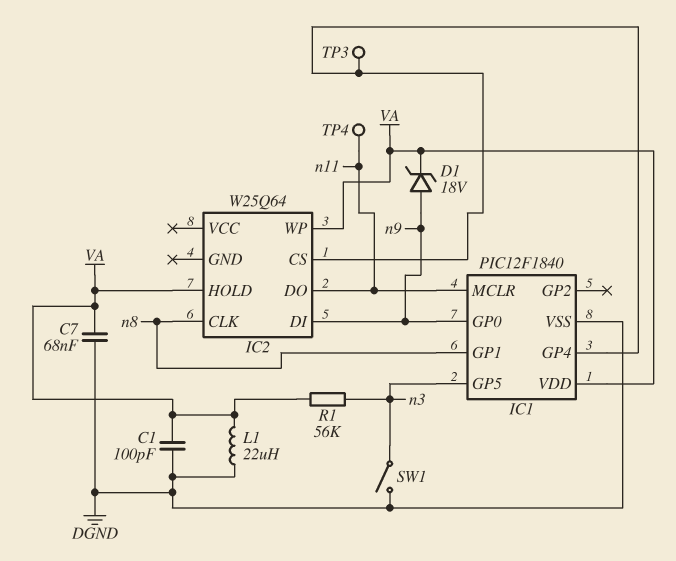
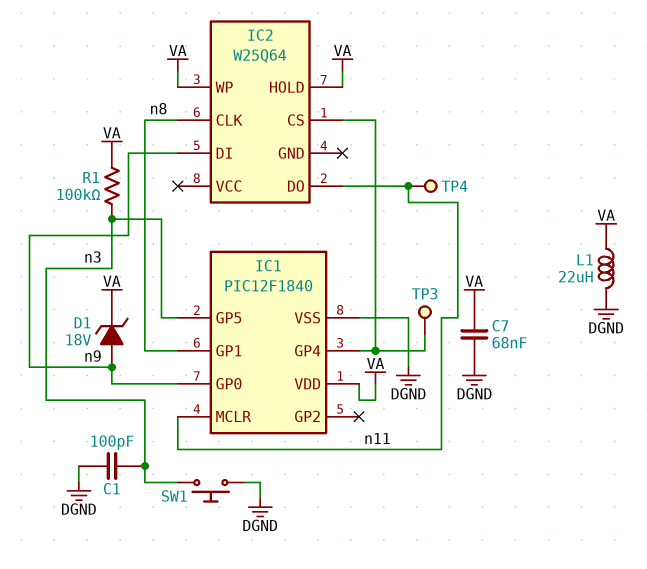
C1: 100pF (DGND, VA) -> 100pF (DGND, n3)
R1: 56k (VA, n3) -> 100k (VA, n3)
SW1: switch (DGND, n3) -> button (DGND, n3)

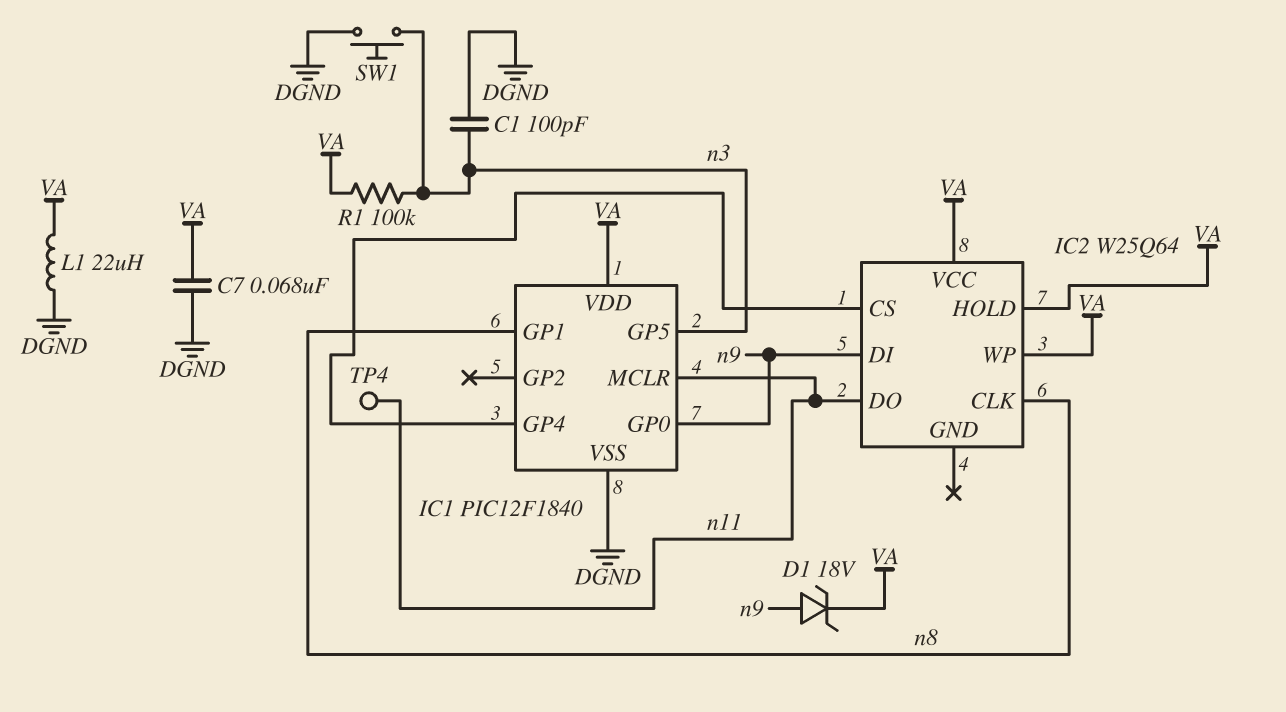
IC2 pin VCC: none -> VA
TP3: test point (IC1/GP4) -> none

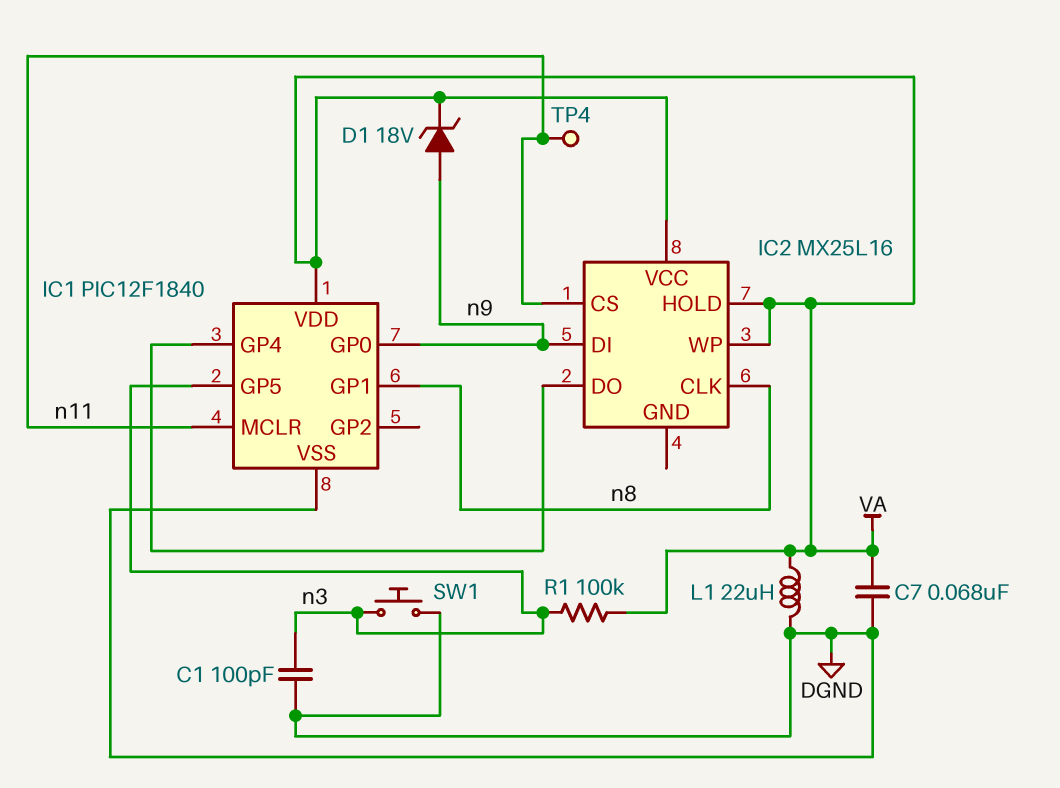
IC2: W25Q64 -> MX25L16
IC2 pin CS: IC1/GP4 -> n11
IC2 pin DO: n11 -> IC1/GP4

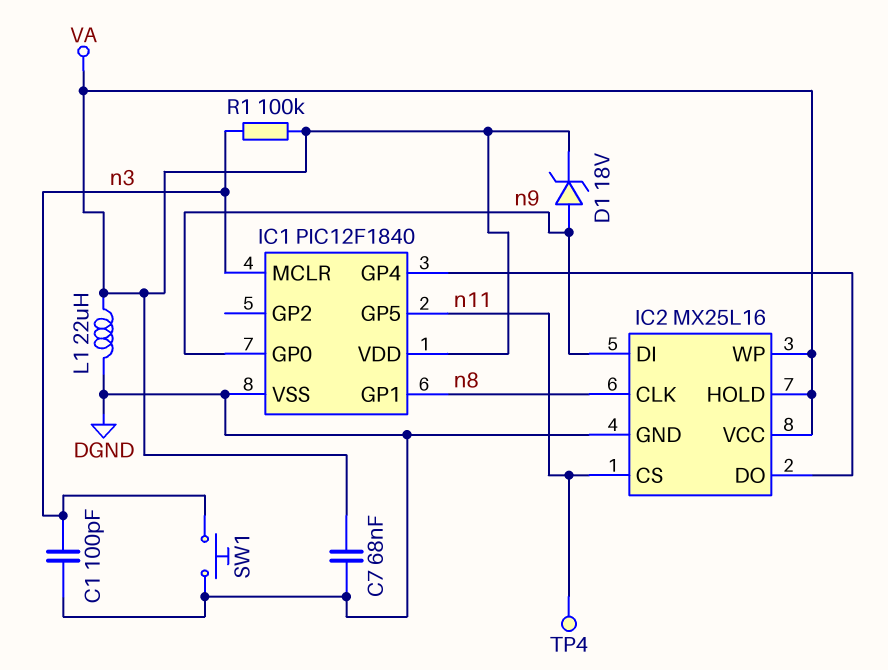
IC1 pin GP5: n3 -> n11
IC1 pin MCLR: n11 -> n3
IC2 pin GND: none -> DGND

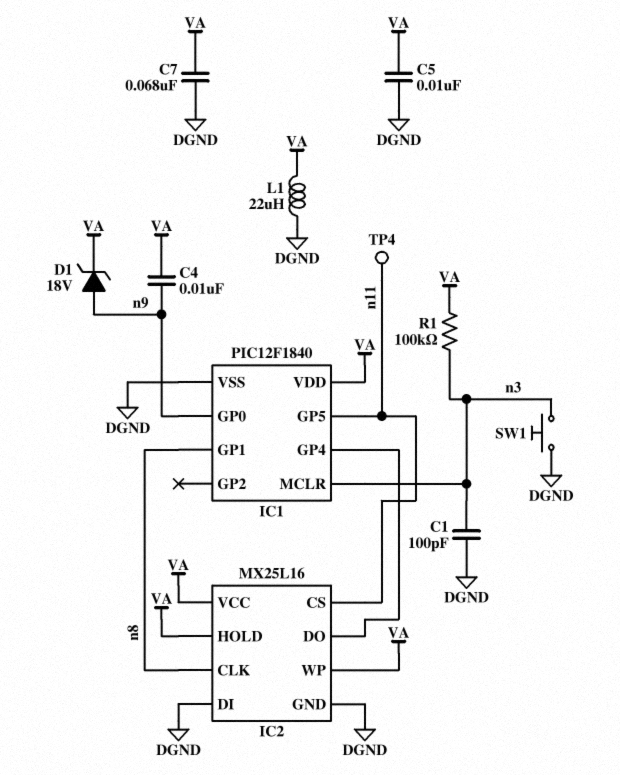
C4: none -> 10nF (VA, n9)
C5: none -> 10nF (DGND, VA)
IC2 pin DI: n9 -> DGND

